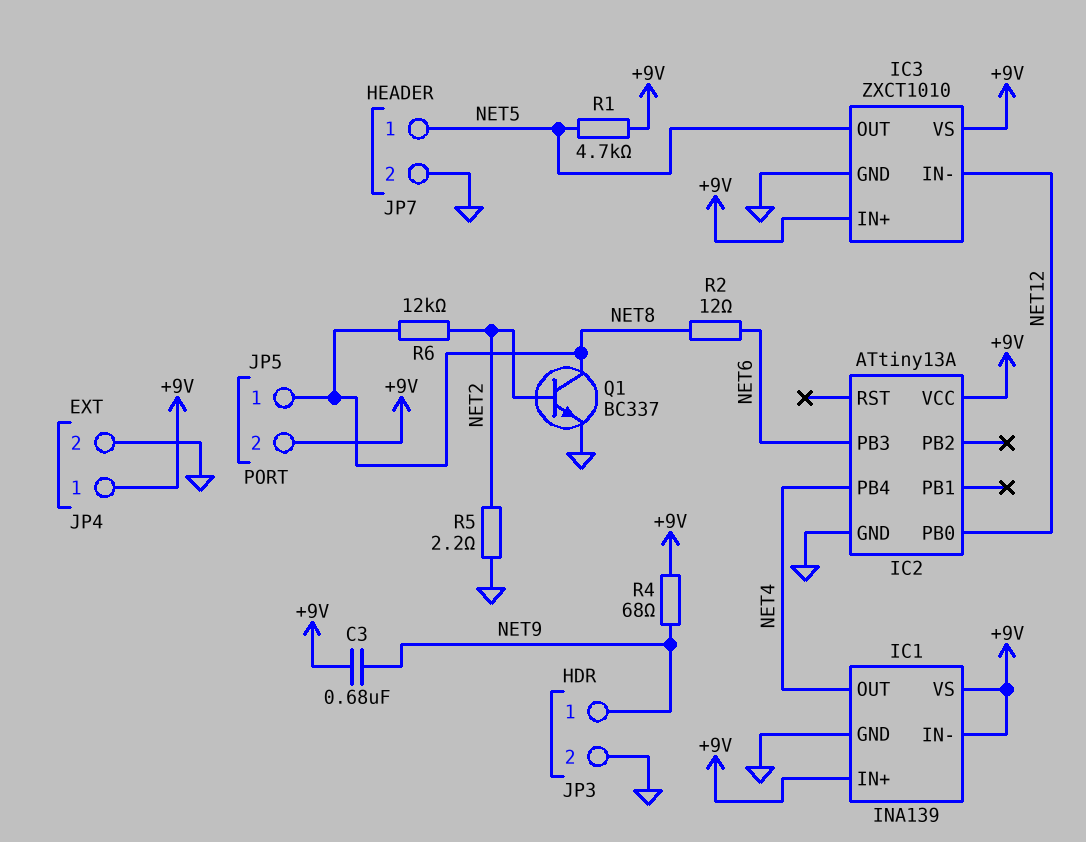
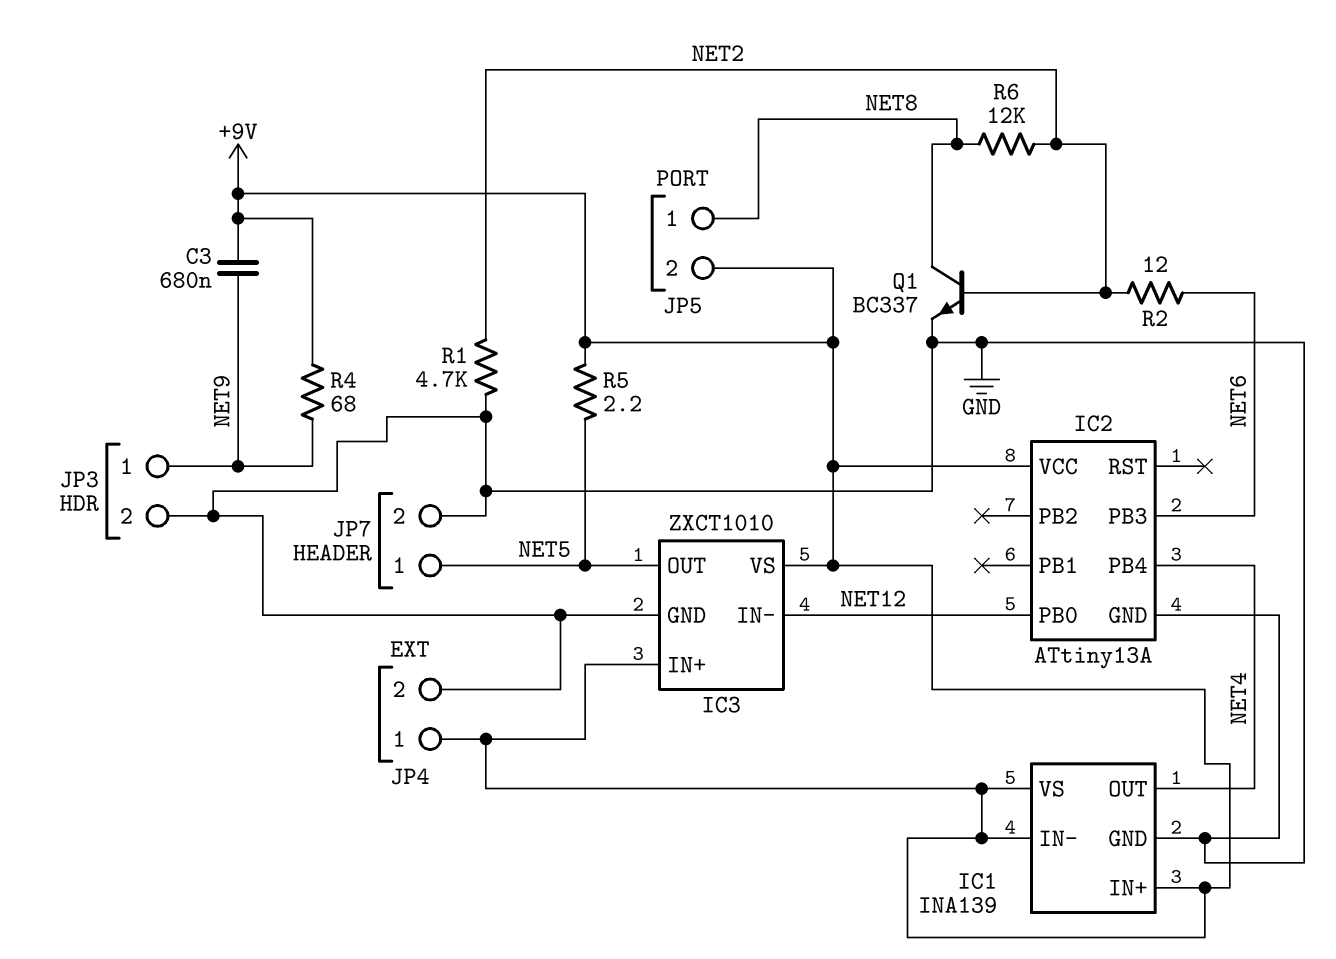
R1: 4.7k (+9V, NET5) -> 4.7k (GND, NET2)
R2: 12 (NET6, NET8) -> 12 (NET2, NET6)
R5: 2.2 (GND, NET2) -> 2.2 (+9V, NET5)

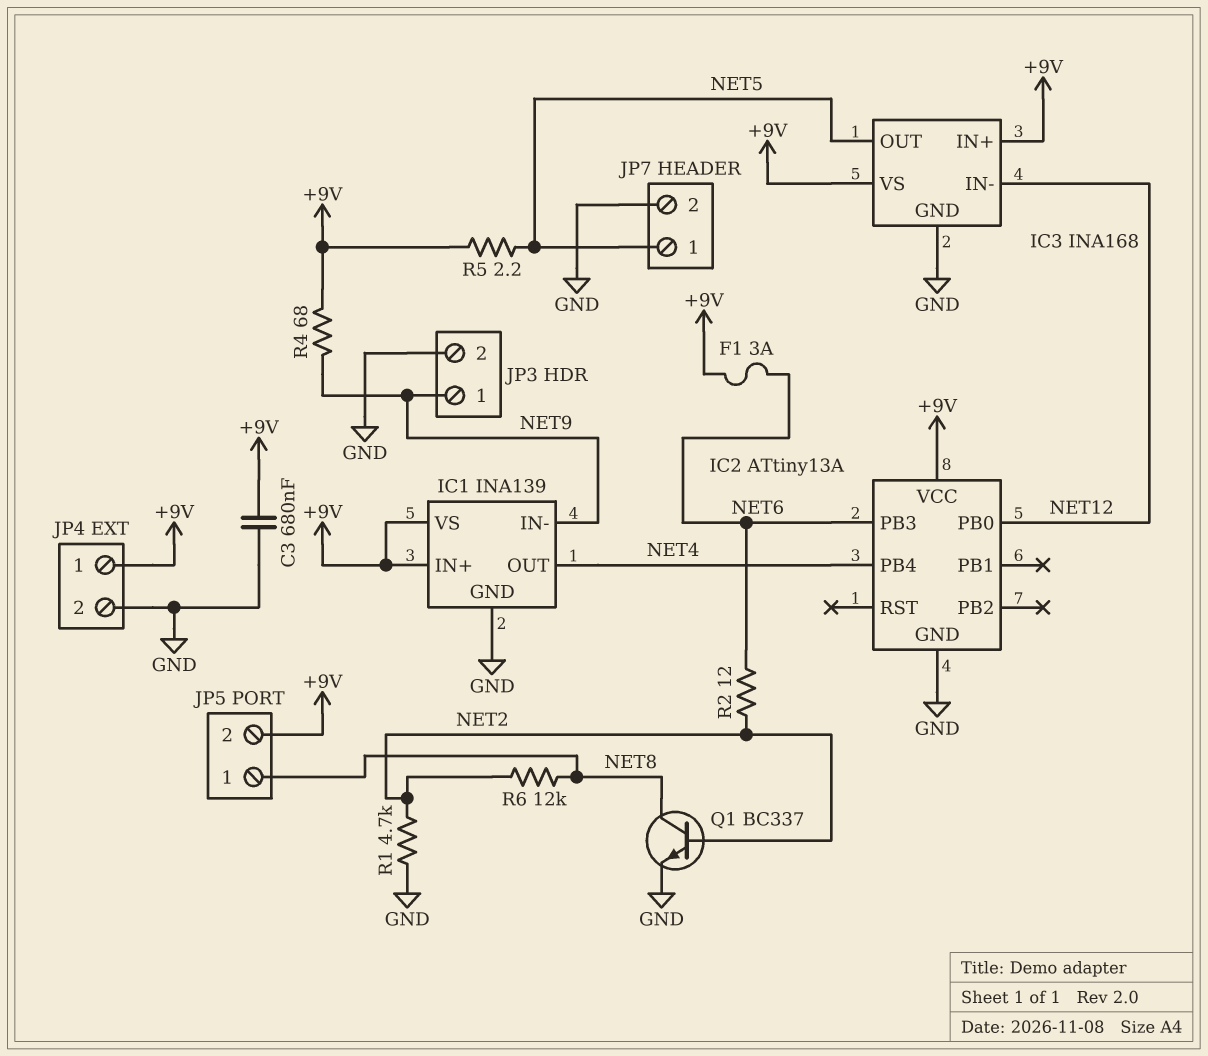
C3: 680nF (+9V, NET9) -> 680nF (+9V, GND)
F1: none -> 3A (+9V, NET6)
IC1 pin IN-: +9V -> NET9
IC3: ZXCT1010 -> INA168

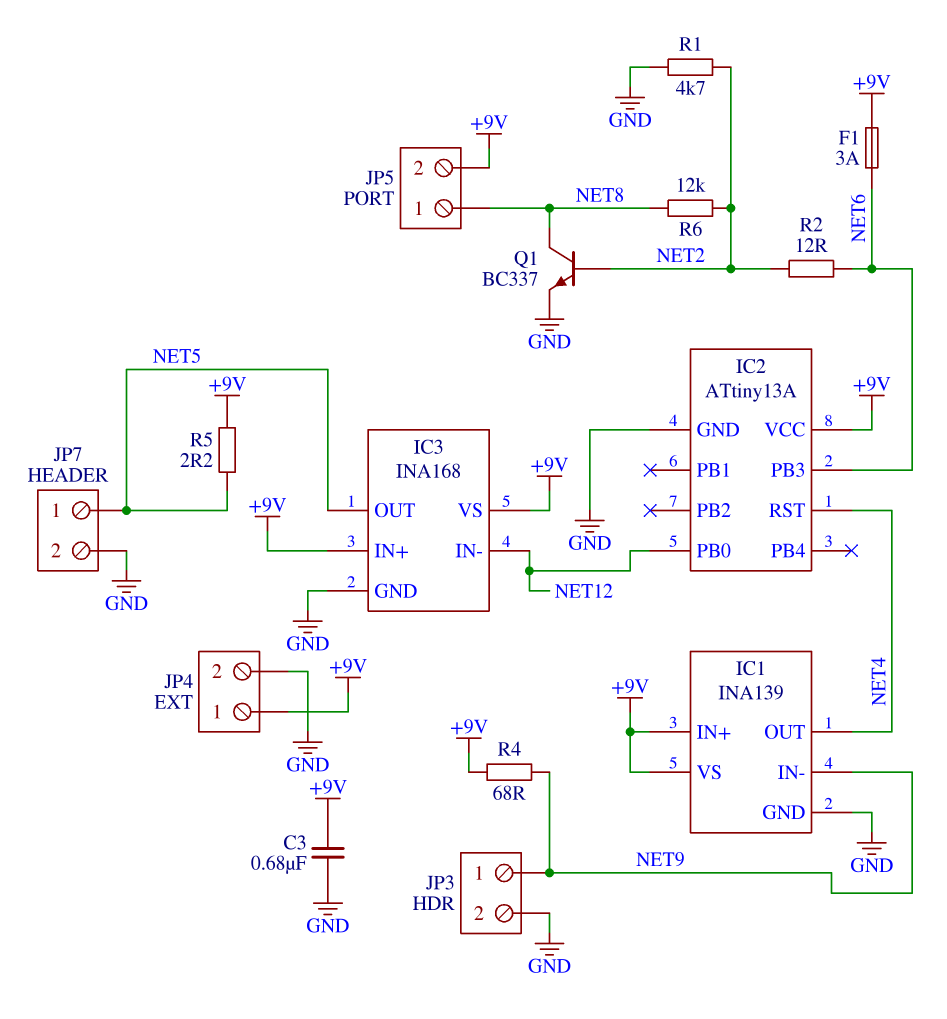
IC2 pin PB4: NET4 -> none
IC2 pin RST: none -> NET4

